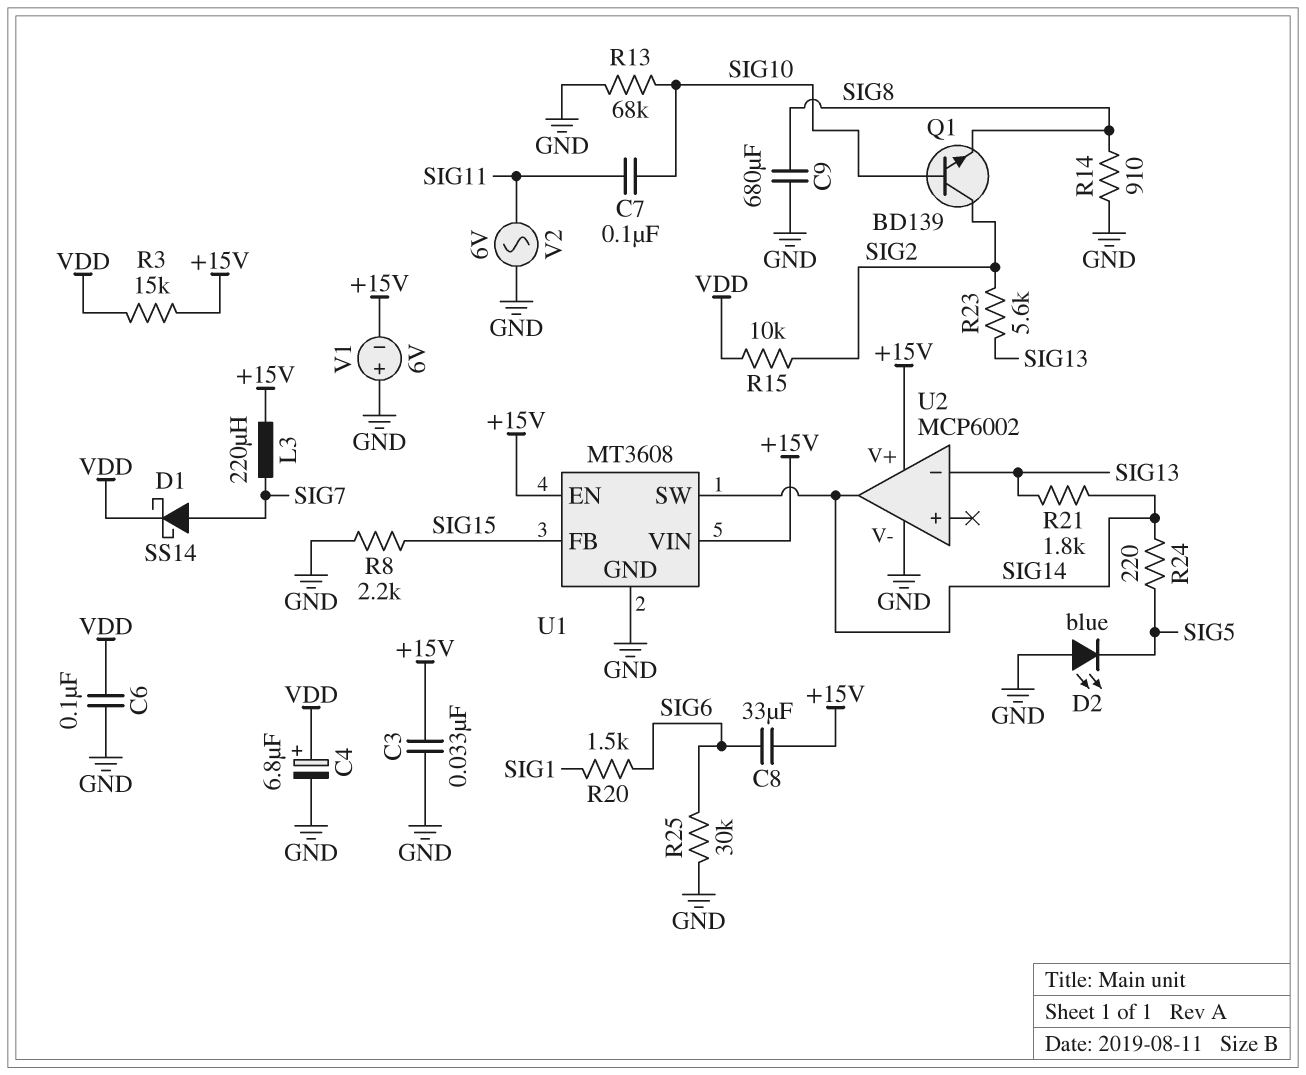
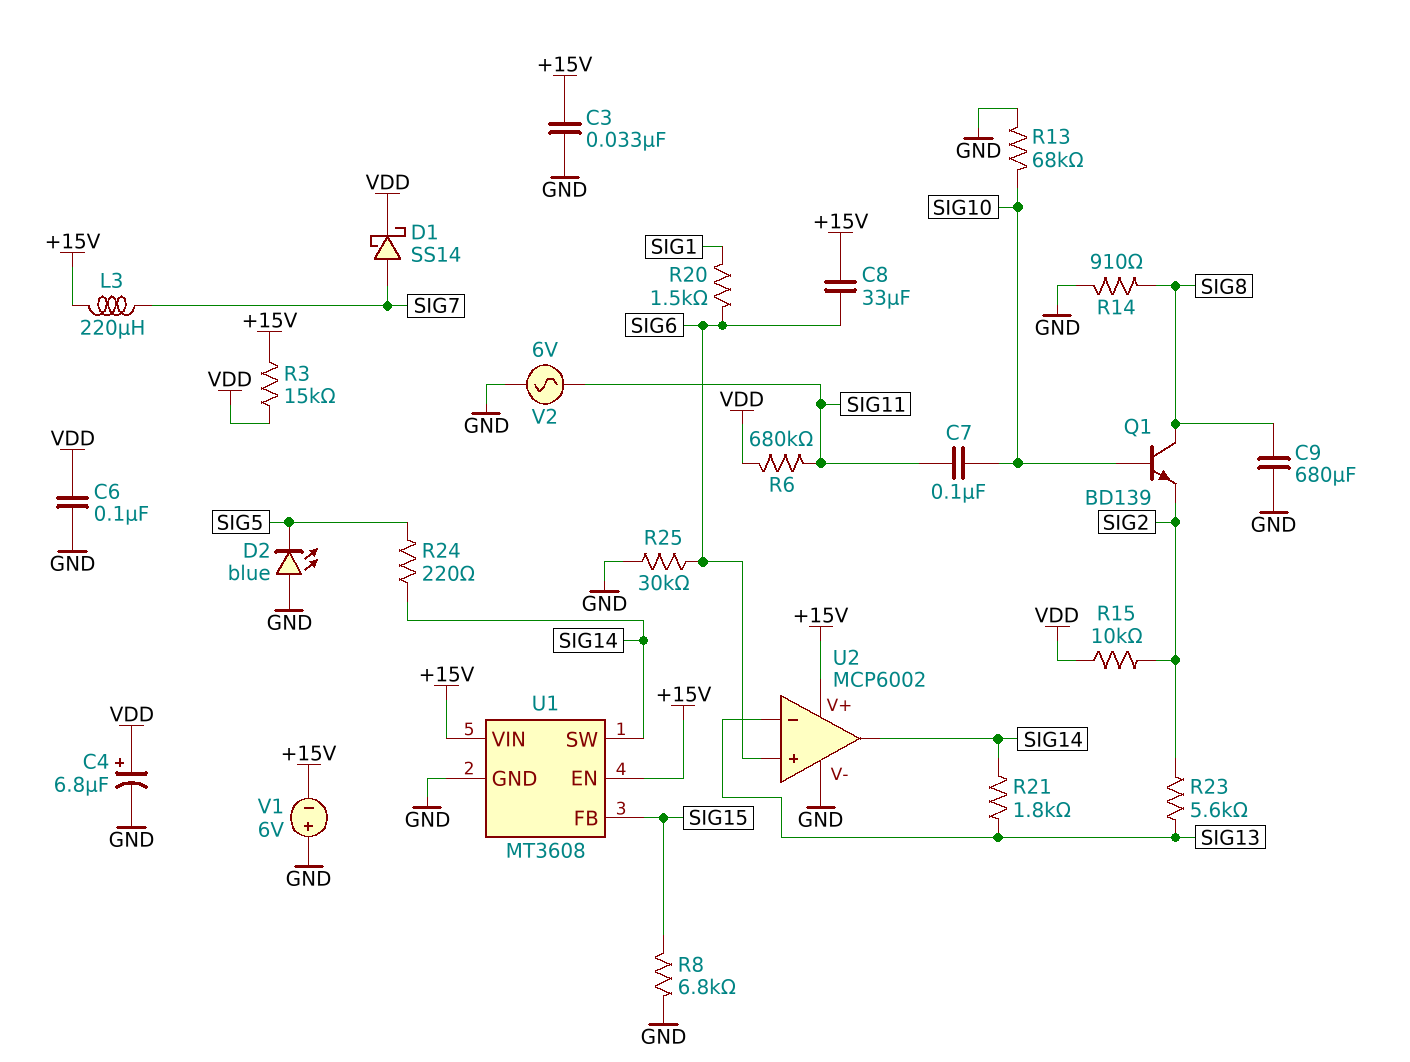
Q1: NPN BD139 (B SIG10, C SIG2, E SIG8) -> NPN BD139 (B SIG10, C SIG8, E SIG2)
R6: none -> 680k (SIG11, VDD)
R8: 2.2k (GND, SIG15) -> 6.8k (GND, SIG15)
U2 pin in+: none -> SIG6

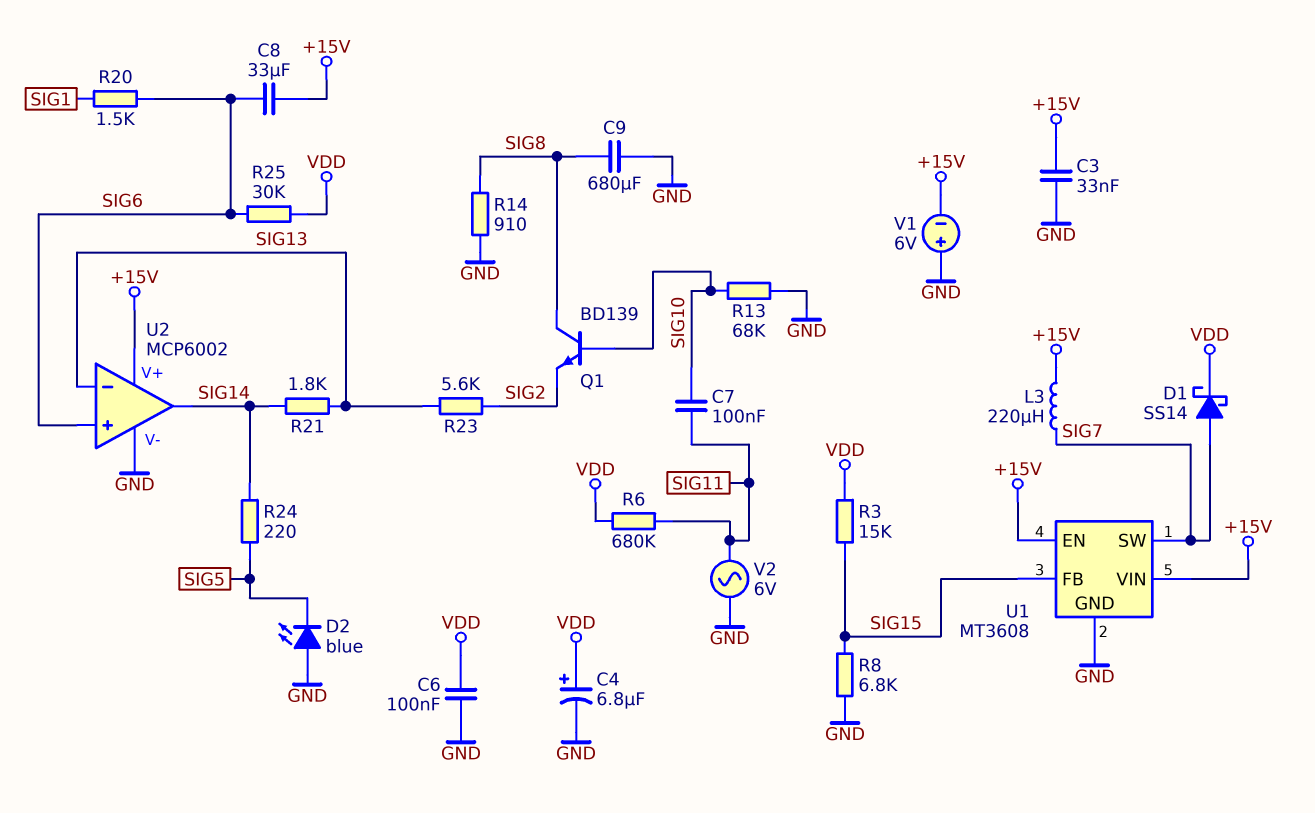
R3: 15k (+15V, VDD) -> 15k (SIG15, VDD)
R15: 10k (SIG2, VDD) -> none
R25: 30k (GND, SIG6) -> 30k (SIG6, VDD)
U1 pin SW: SIG14 -> SIG7

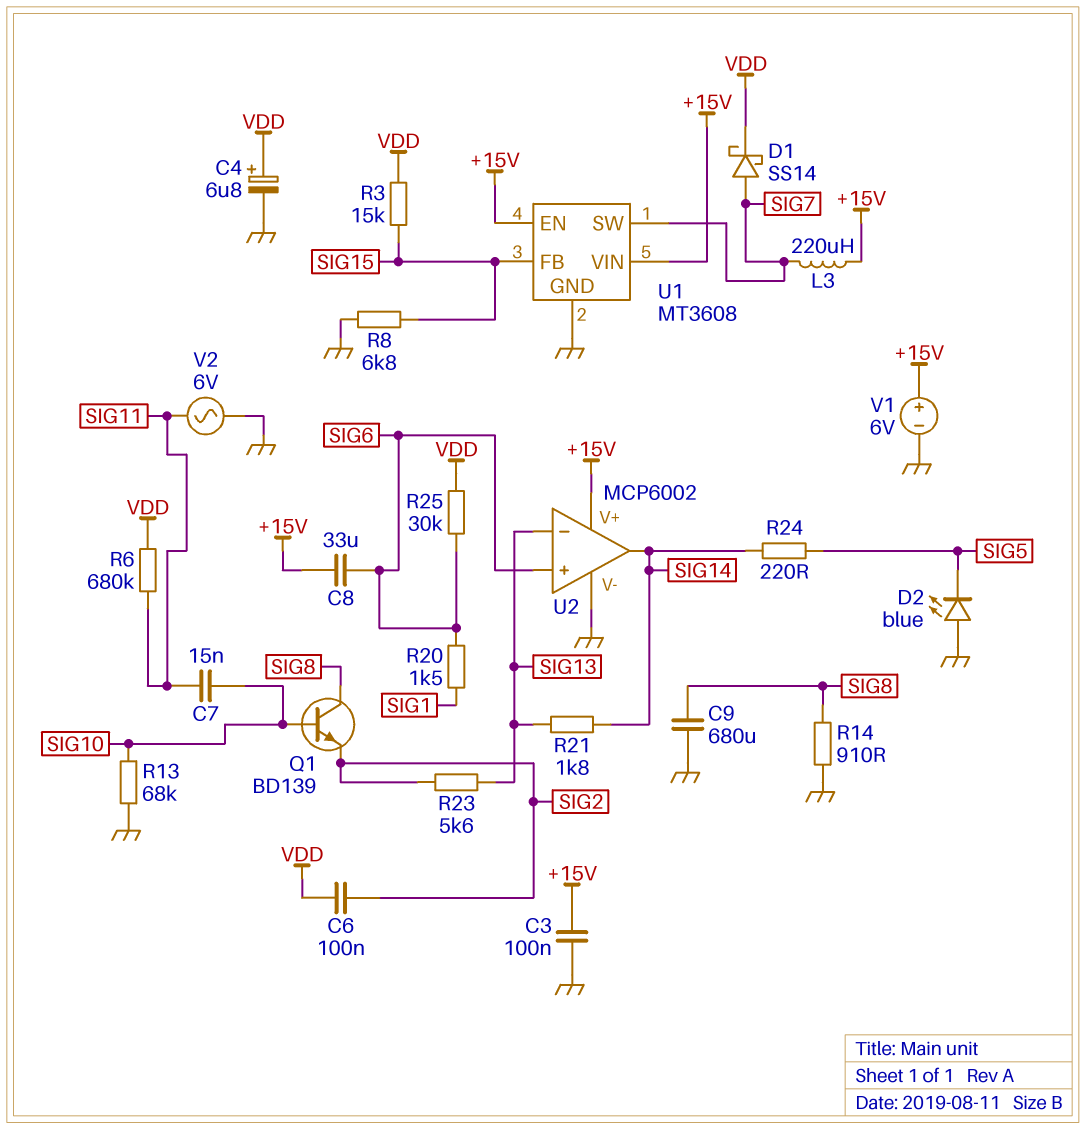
C3: 33nF (+15V, GND) -> 100nF (+15V, GND)
C6: 100nF (GND, VDD) -> 100nF (SIG2, VDD)
C7: 100nF (SIG10, SIG11) -> 15nF (SIG10, SIG11)
V1: 6V (plus GND, minus +15V) -> 6V (plus +15V, minus GND)

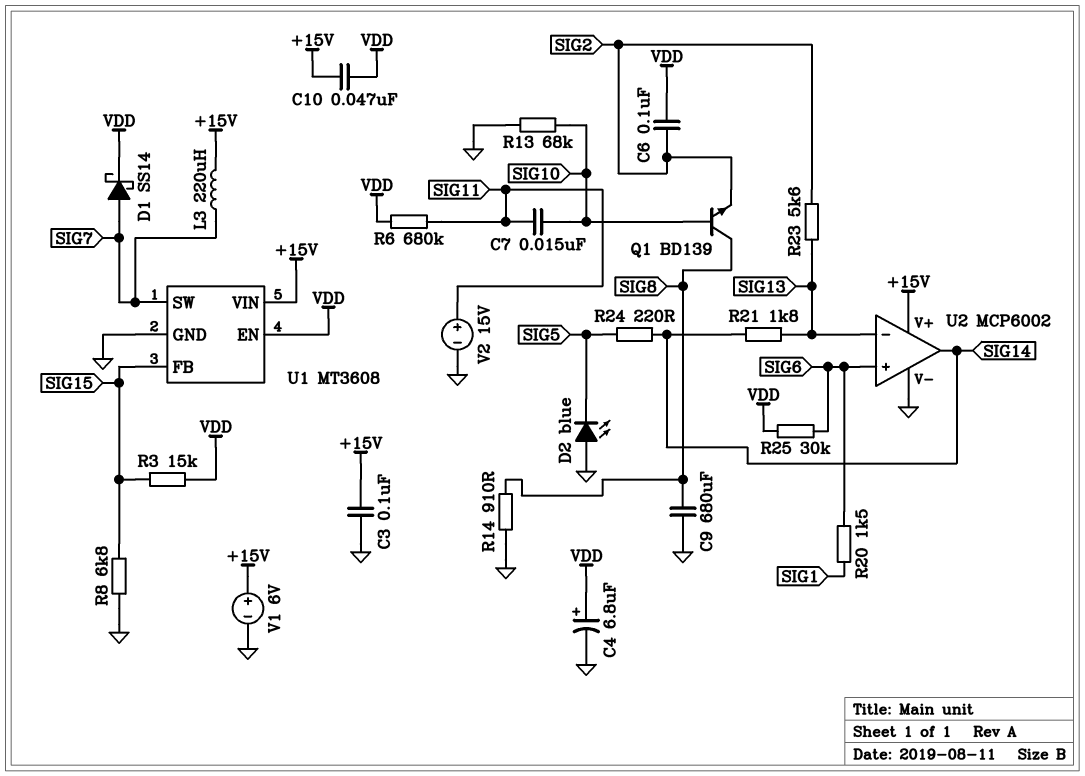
C8: 33uF (+15V, SIG6) -> none
C10: none -> 47nF (+15V, VDD)
U1 pin EN: +15V -> VDD
V2: AC 6V (GND, SIG11) -> 15V (plus SIG11, minus GND)

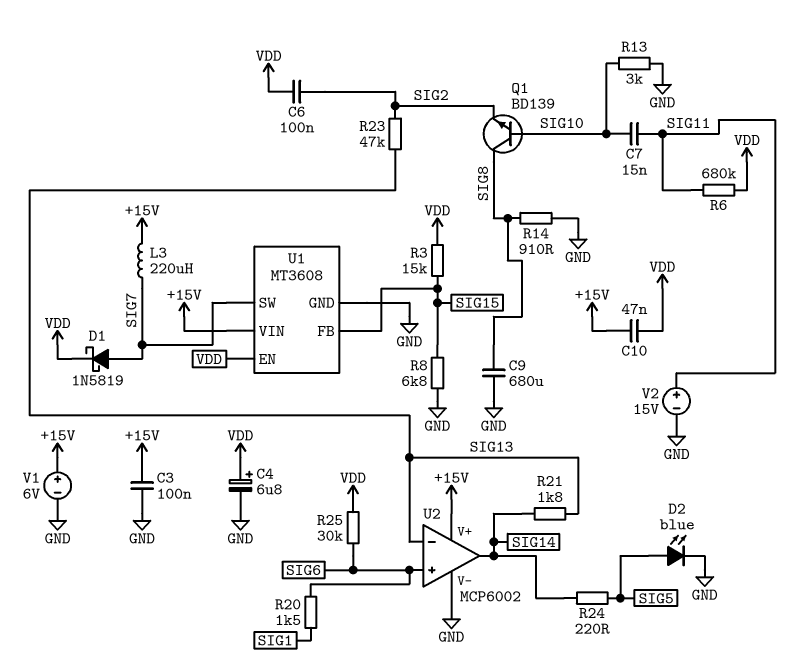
D1: schottky SS14 (A SIG7, K VDD) -> schottky 1N5819 (A SIG7, K VDD)
D2: LED blue (A GND, K SIG5) -> LED blue (A SIG5, K GND)
R13: 68k (GND, SIG10) -> 3k (GND, SIG10)
R23: 5.6k (SIG2, SIG13) -> 47k (SIG2, SIG13)

